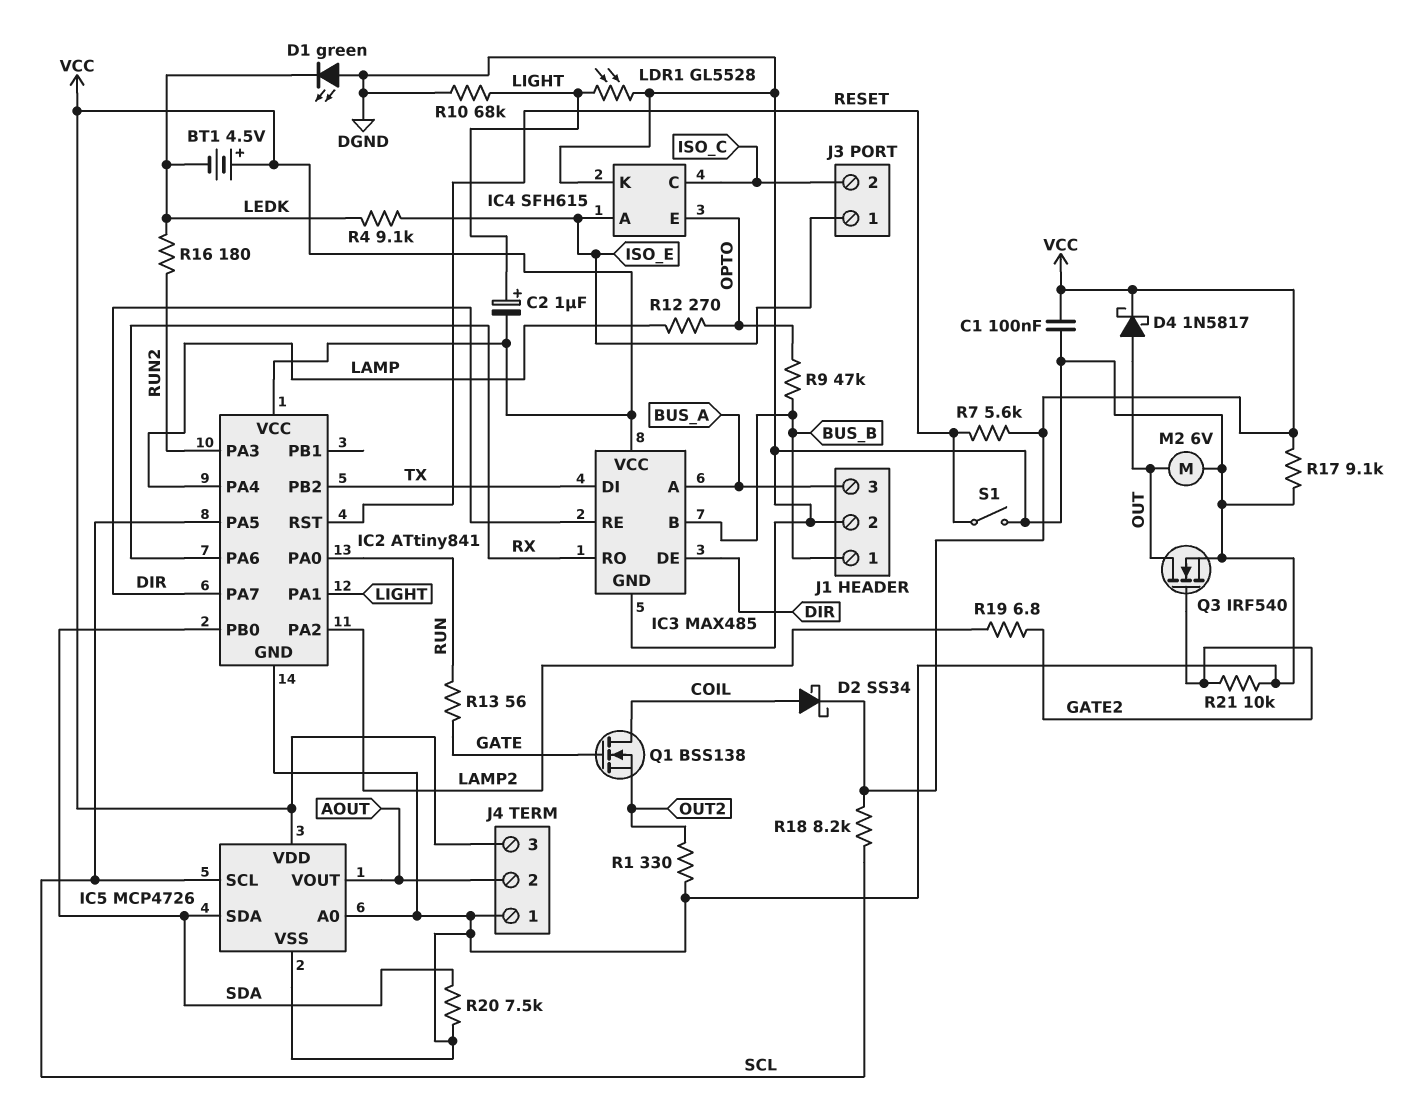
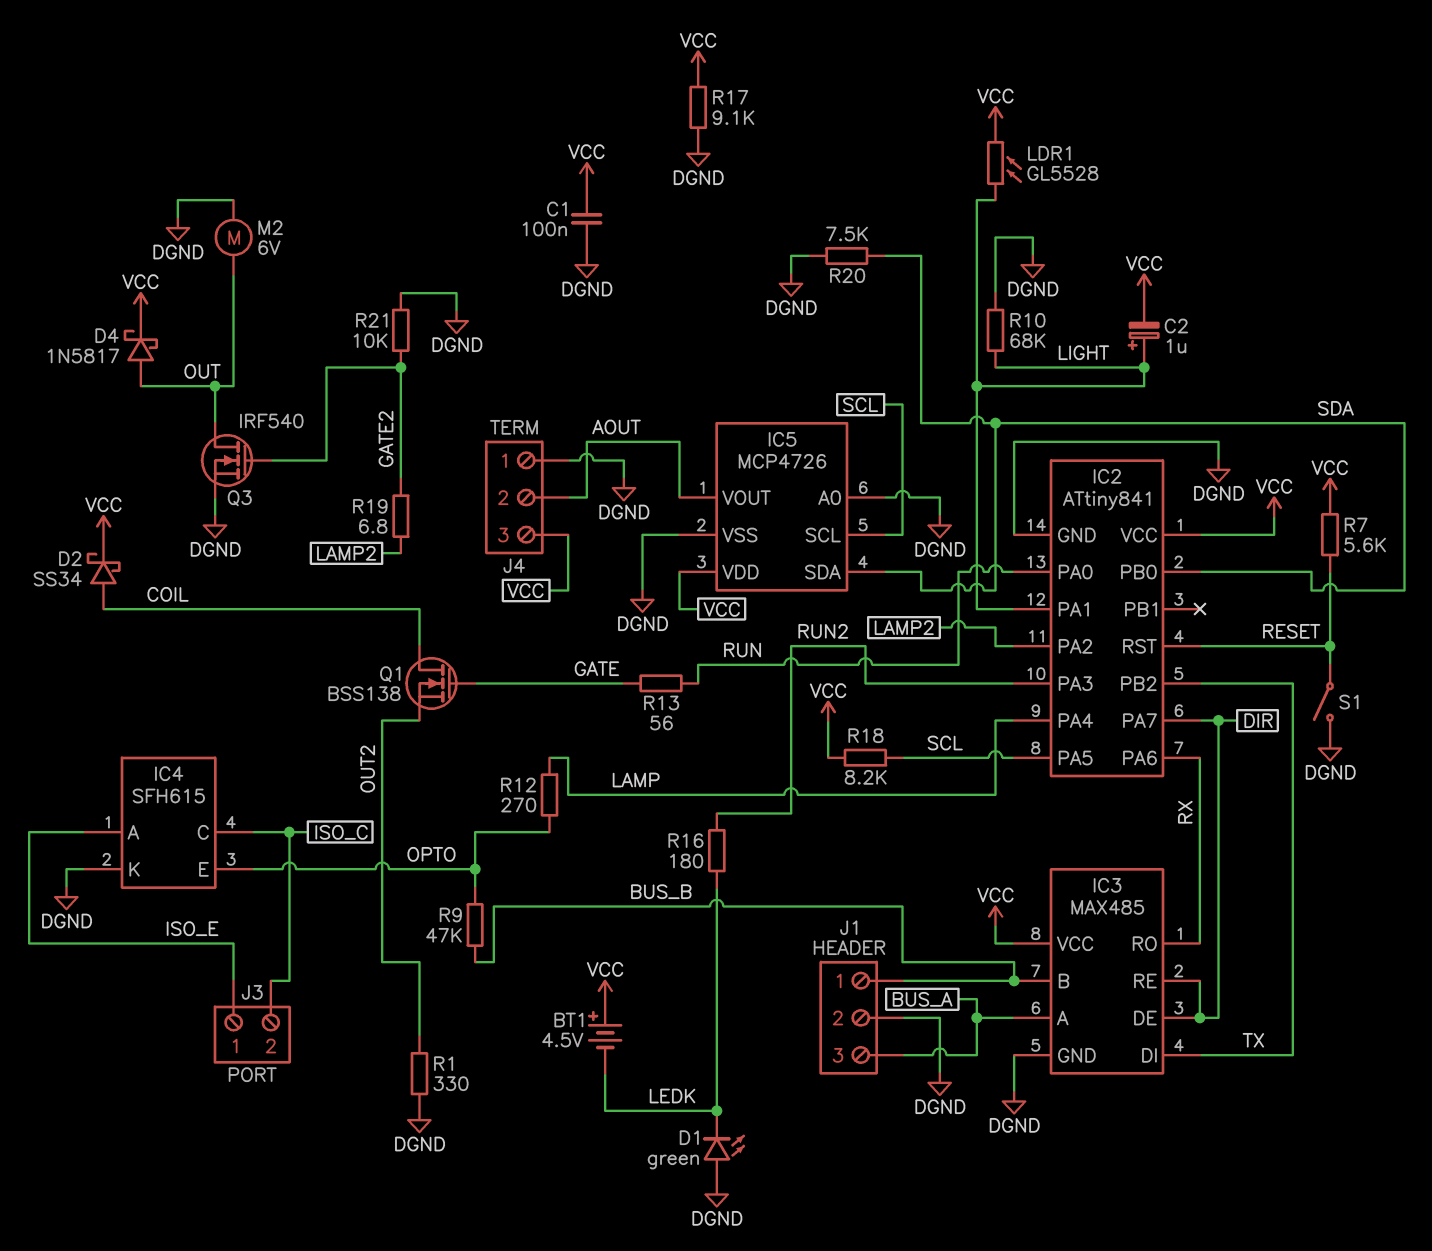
LDR1: GL5528 (DGND, LIGHT) -> GL5528 (LIGHT, VCC)
R4: 9.1k (ISO_E, LEDK) -> none

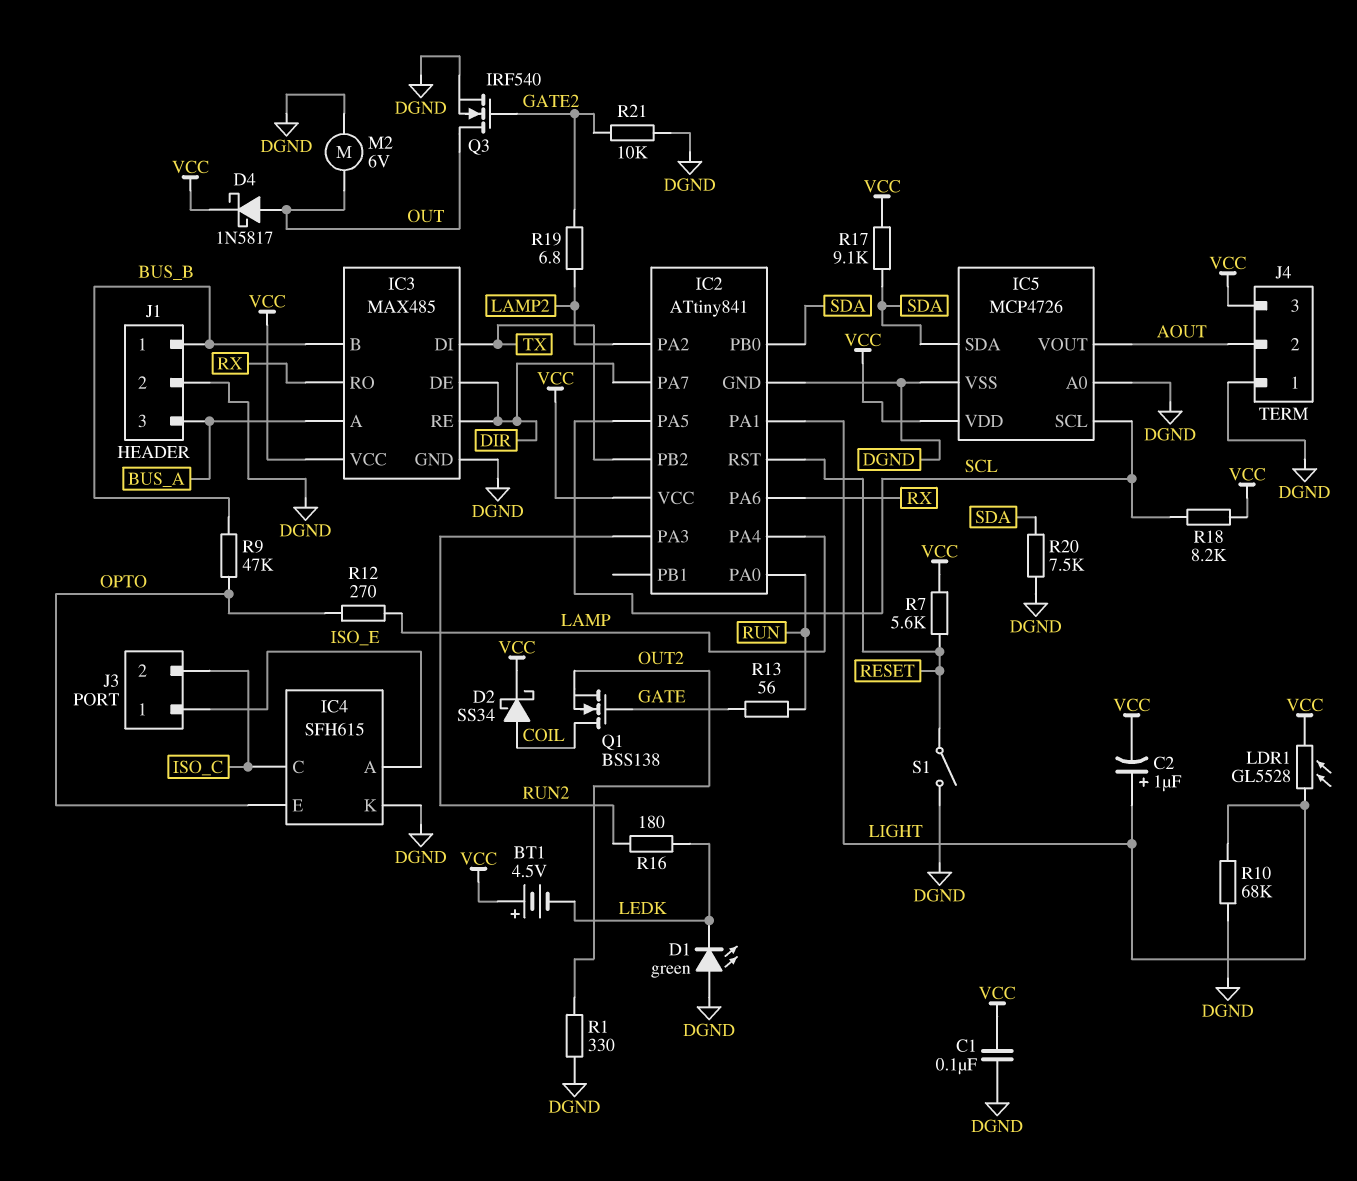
R17: 9.1k (DGND, VCC) -> 9.1k (SDA, VCC)

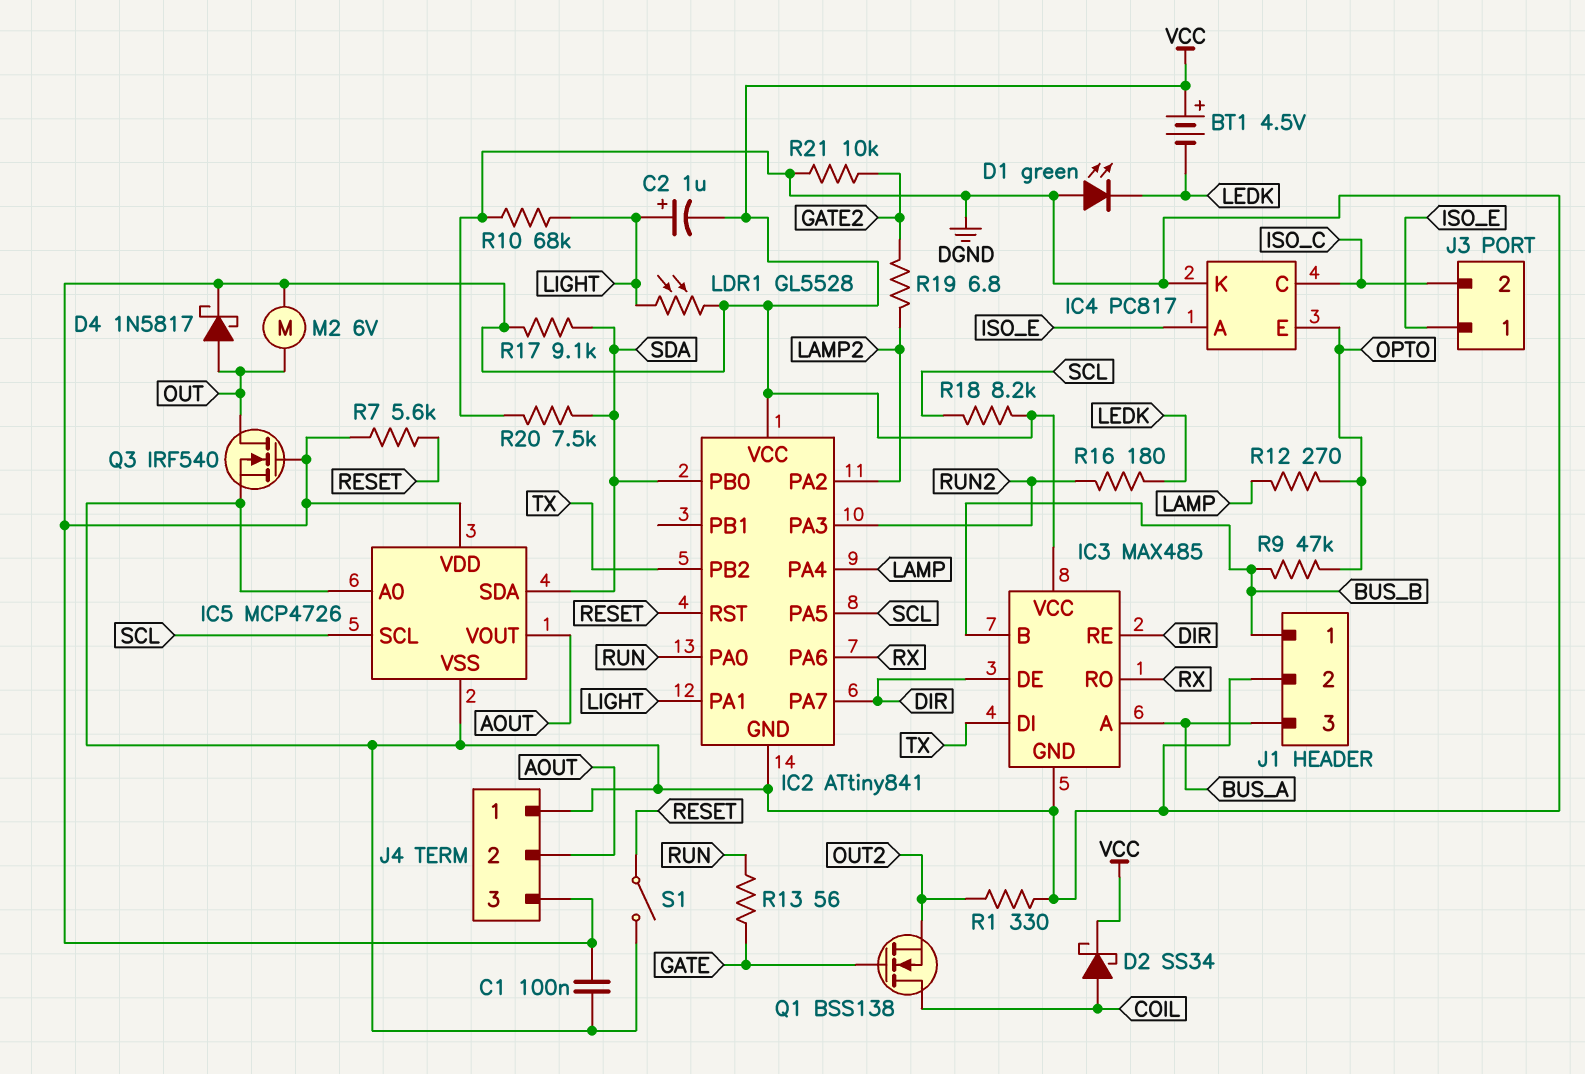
IC4: SFH615 -> PC817
M2: motor 6V (DGND, OUT) -> motor 6V (OUT, VCC)
Q3: NMOS IRF540 (G GATE2, D OUT, S DGND) -> NMOS IRF540 (G VCC, D OUT, S DGND)

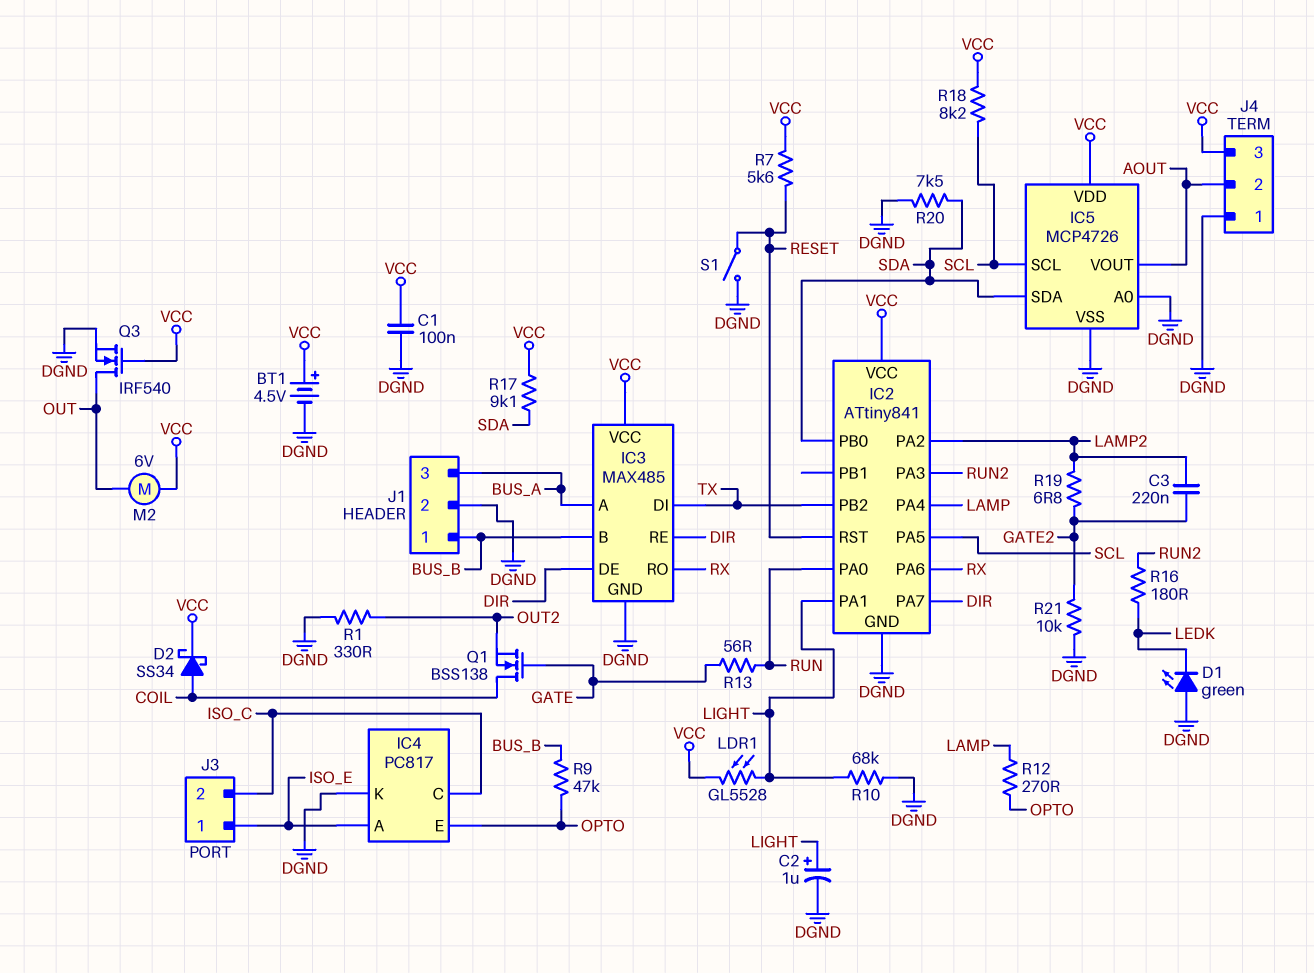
BT1: 4.5V (plus VCC, minus LEDK) -> 4.5V (plus VCC, minus DGND)
C2: 1uF (plus LIGHT, minus VCC) -> 1uF (plus LIGHT, minus DGND)
C3: none -> 220nF (GATE2, LAMP2)
D4: schottky 1N5817 (A OUT, K VCC) -> none

